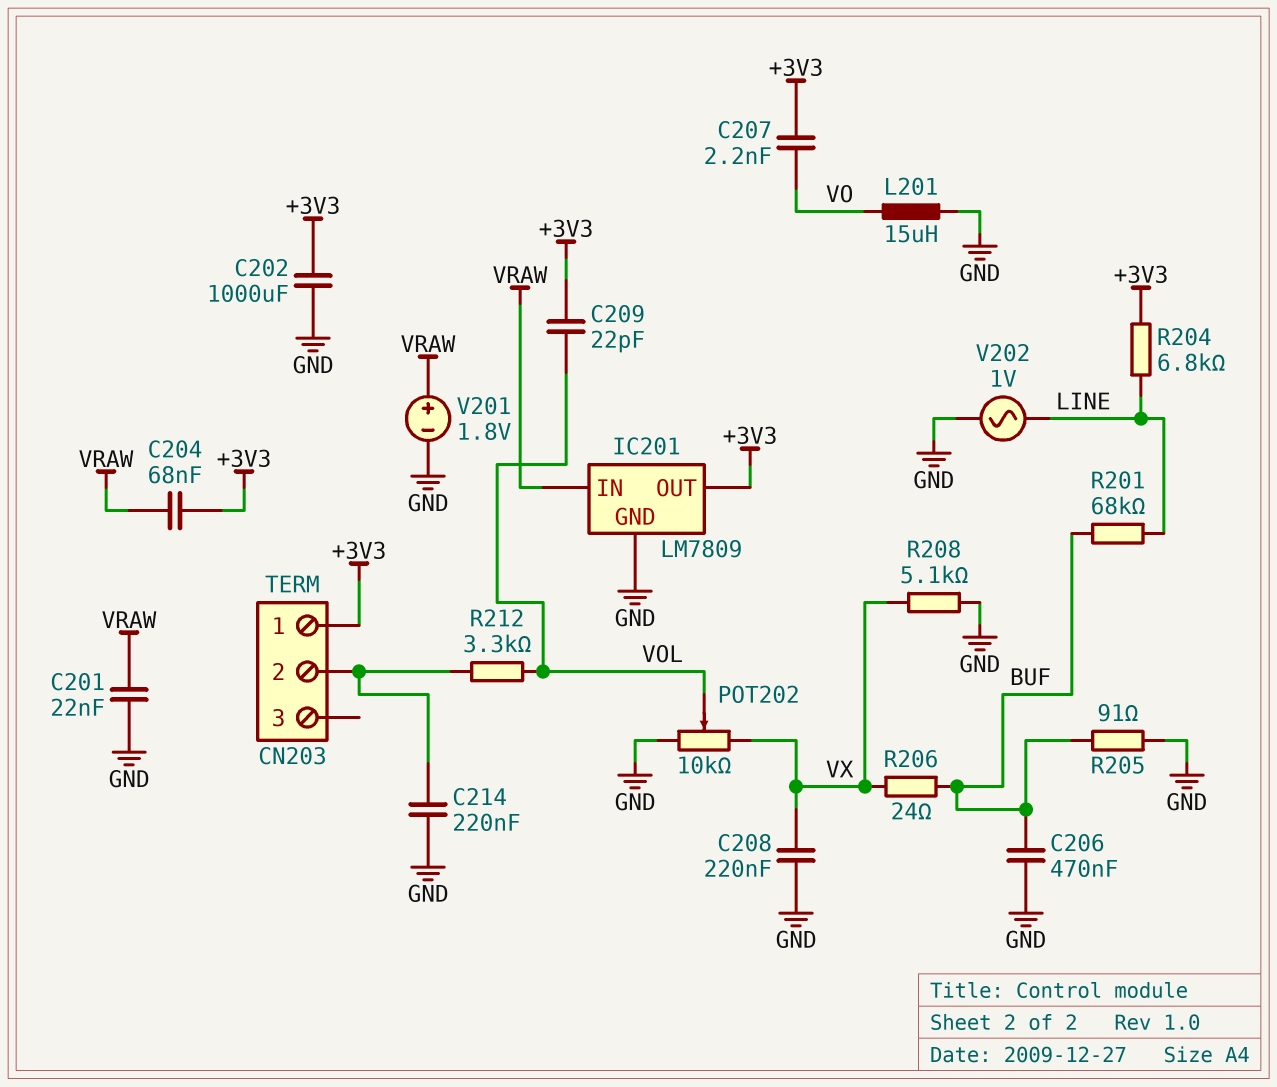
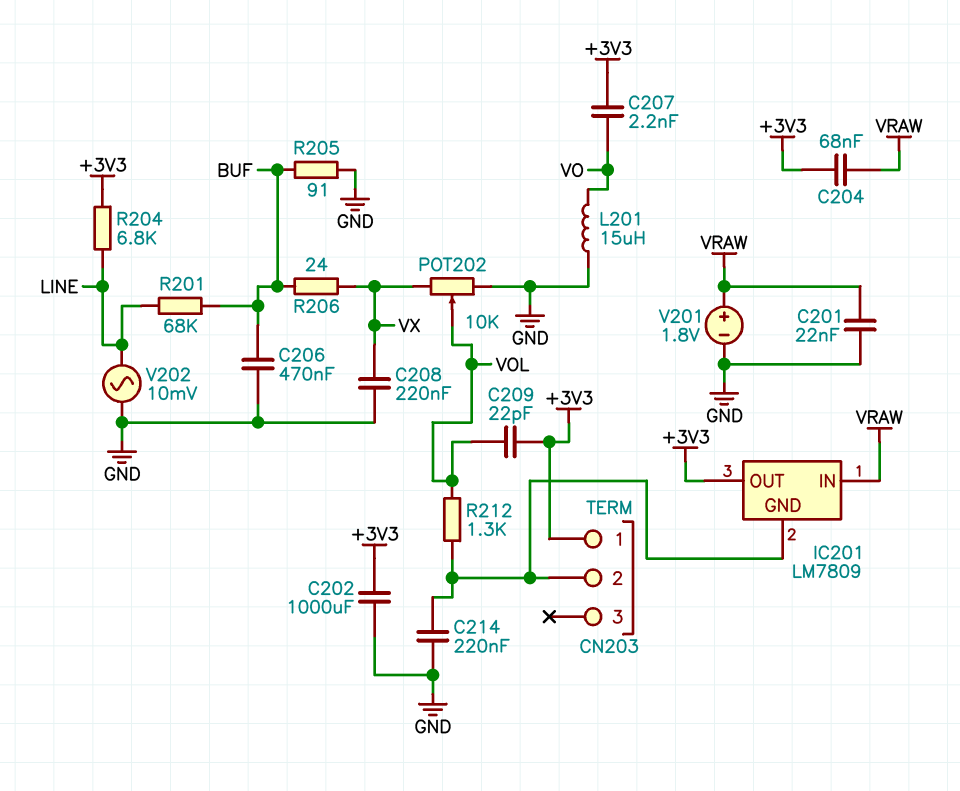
IC201 pin GND: GND -> CN203/2
R208: 5.1k (GND, VX) -> none
R212: 3.3k (CN203/2, VOL) -> 1.3k (CN203/2, VOL)
V202: AC 1V (GND, LINE) -> AC 10mV (GND, LINE)

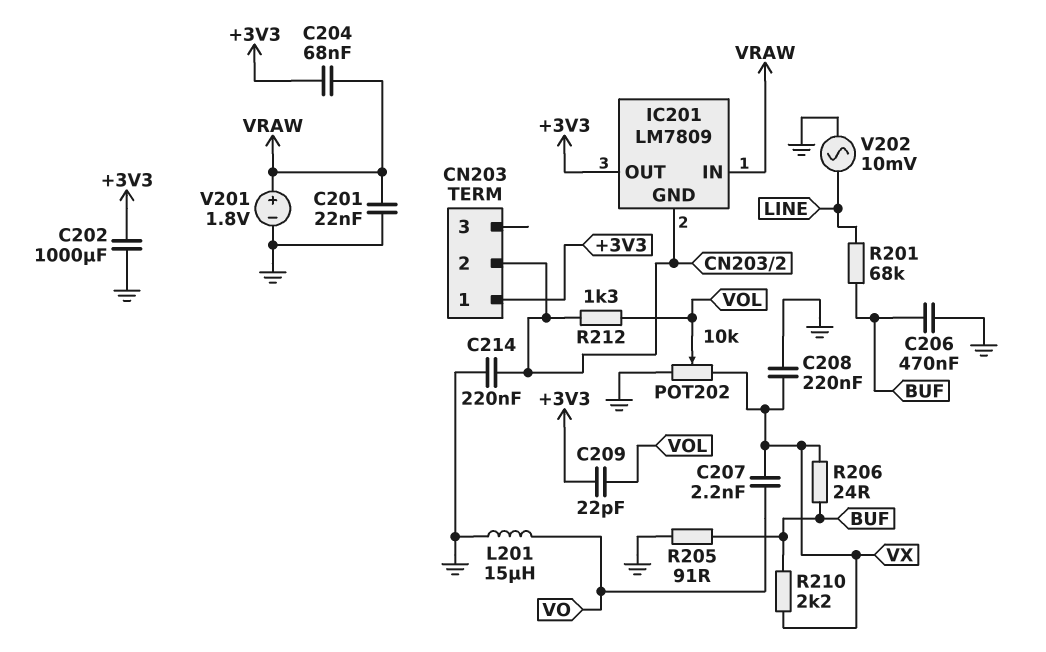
C207: 2.2nF (+3V3, VO) -> 2.2nF (VO, VX)
R204: 6.8k (+3V3, LINE) -> none
R210: none -> 2.2k (BUF, VX)

